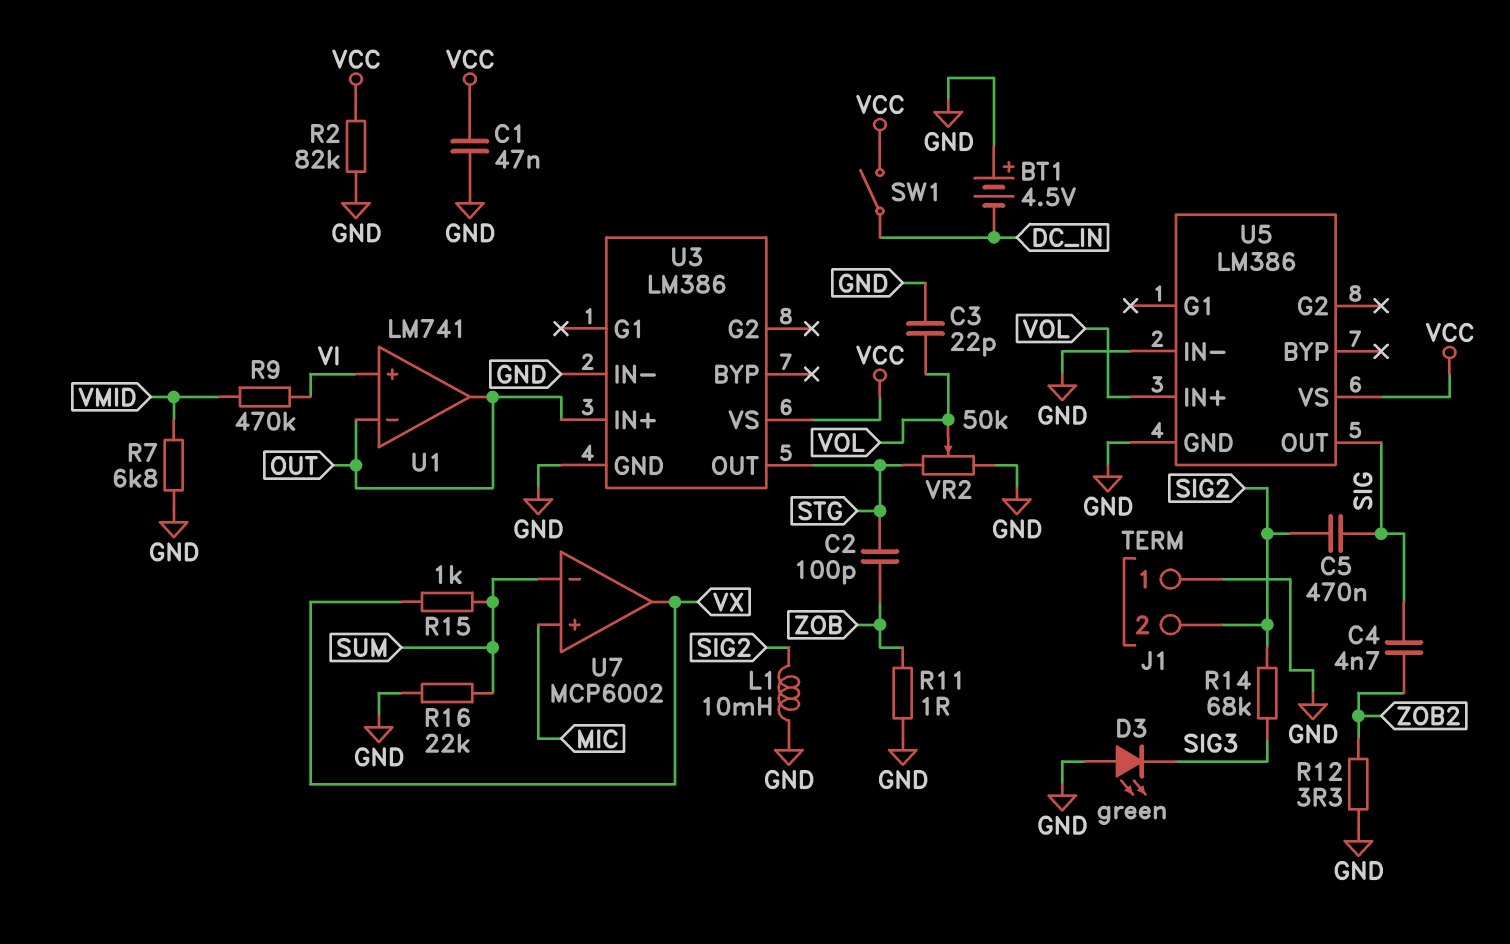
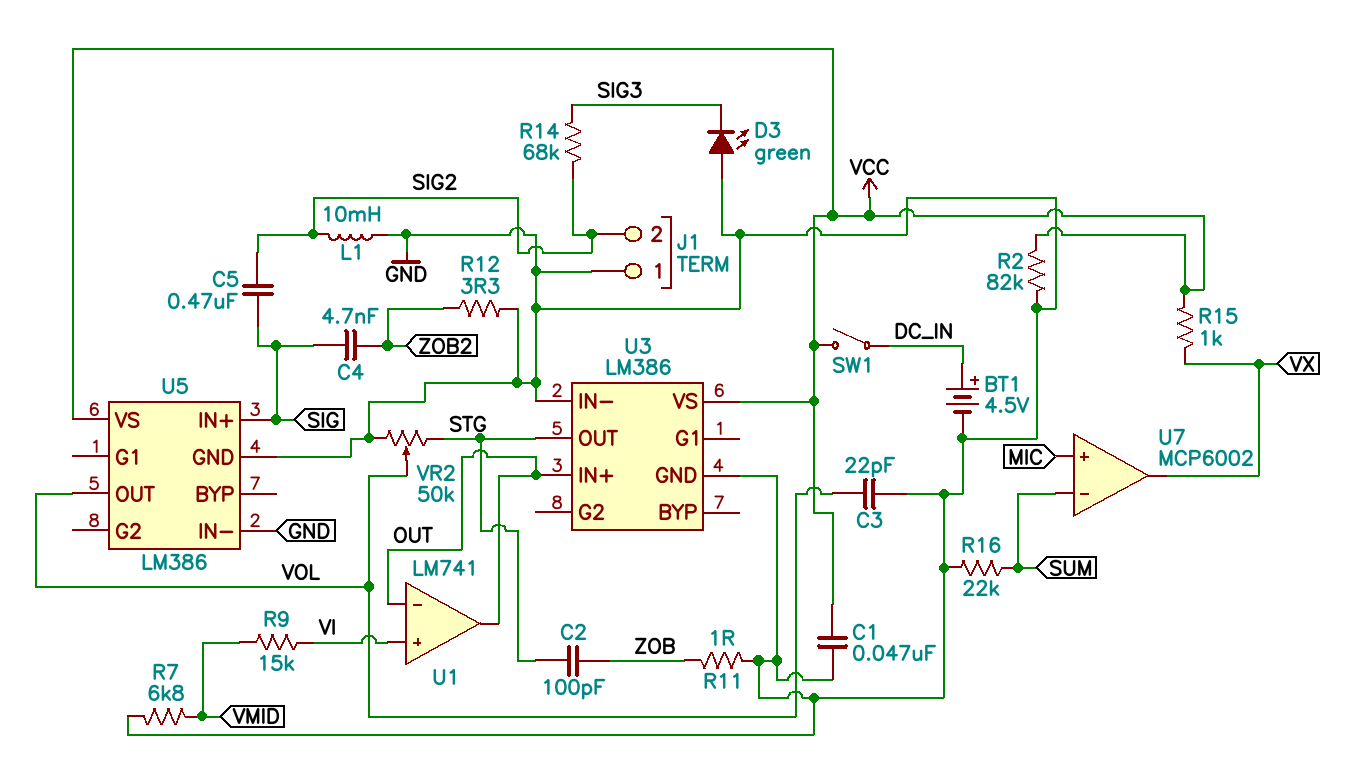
BT1: 4.5V (plus GND, minus DC_IN) -> 4.5V (plus DC_IN, minus GND)
R9: 470k (VI, VMID) -> 15k (VI, VMID)
R15: 1k (SUM, VX) -> 1k (VCC, VX)
U5 pin IN+: VOL -> SIG
U5 pin OUT: SIG -> VOL

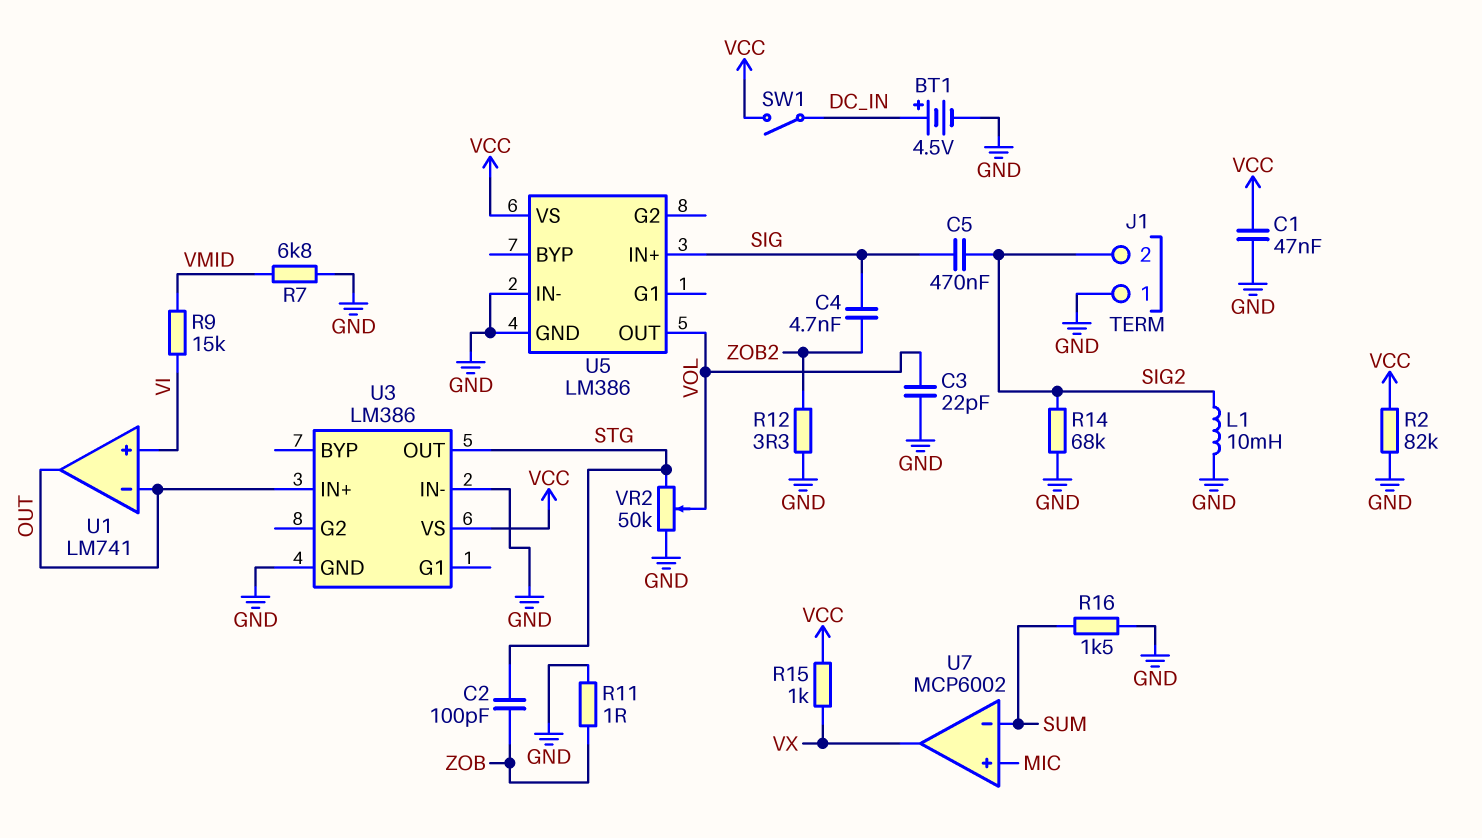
D3: LED green (A GND, K SIG3) -> none
R14: 68k (SIG2, SIG3) -> 68k (GND, SIG2)
R16: 22k (GND, SUM) -> 1.5k (GND, SUM)

